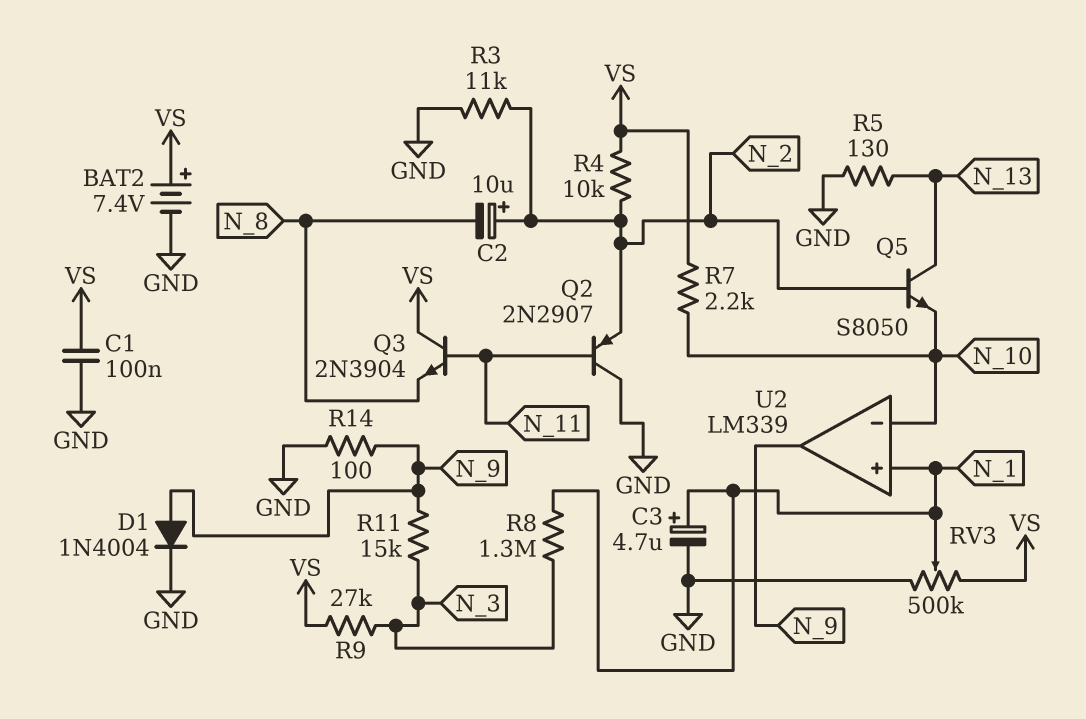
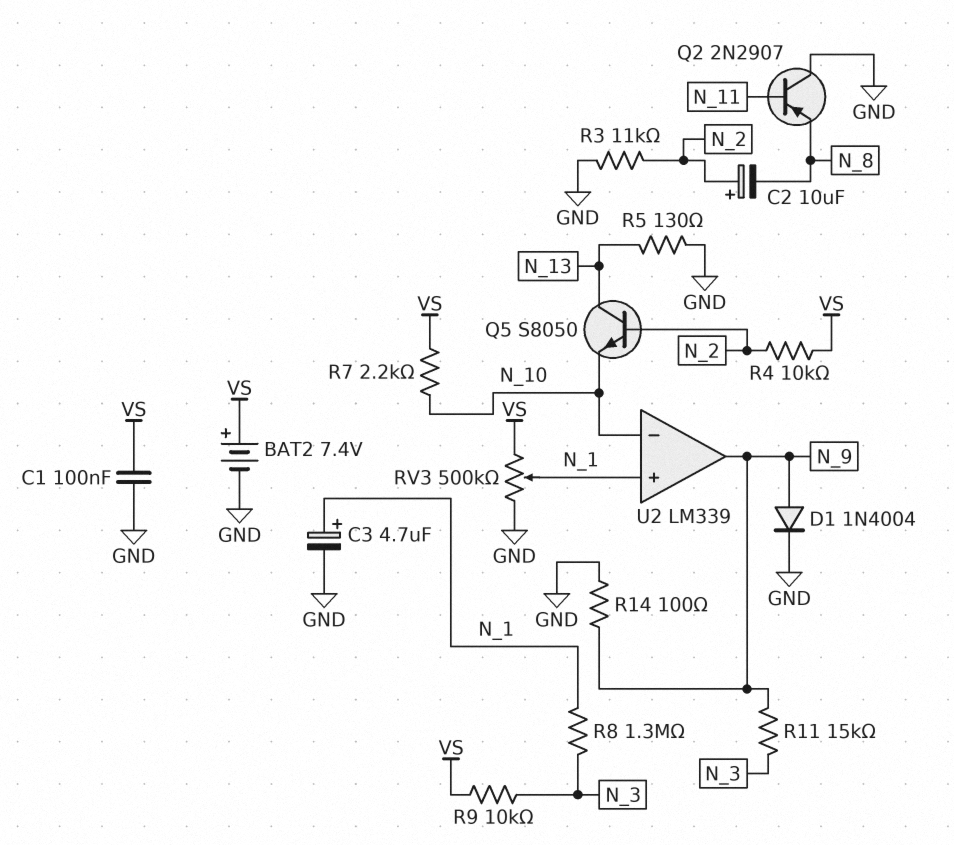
Q2: PNP 2N2907 (B N_11, C GND, E N_2) -> PNP 2N2907 (B N_11, C GND, E N_8)
Q3: NPN 2N3904 (B N_11, C VS, E N_8) -> none
R9: 27k (N_3, VS) -> 10k (N_3, VS)

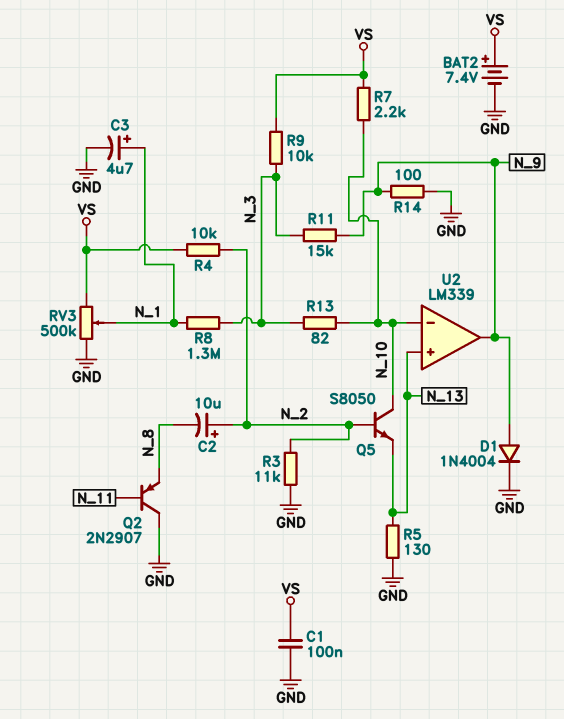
Q5: NPN S8050 (B N_2, C N_13, E N_10) -> NPN S8050 (B N_2, C N_10, E N_13)
R13: none -> 82 (N_3, N_10)
U2 pin in+: N_1 -> N_13

